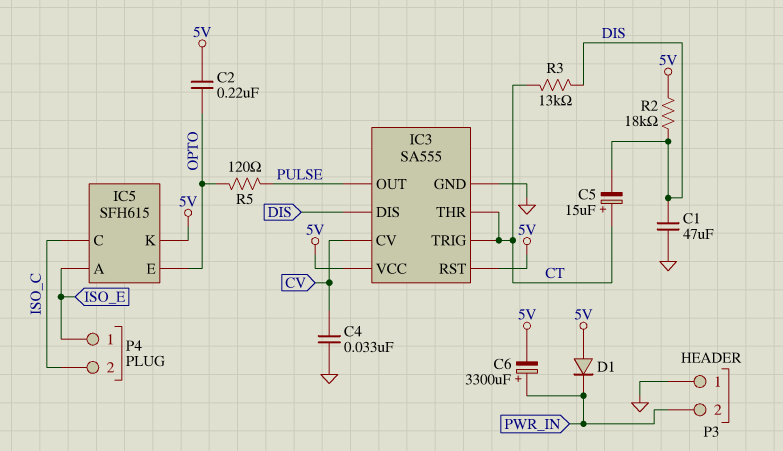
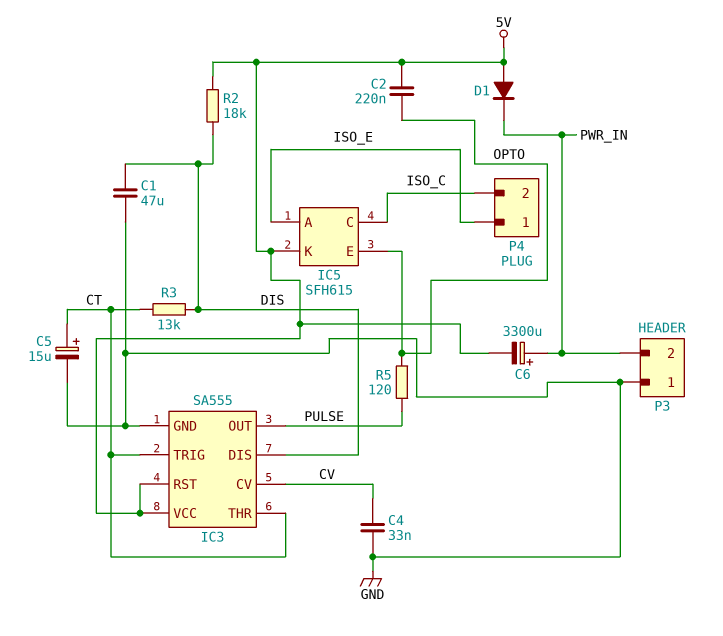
C5: 15uF (plus CT, minus DIS) -> 15uF (plus CT, minus GND)

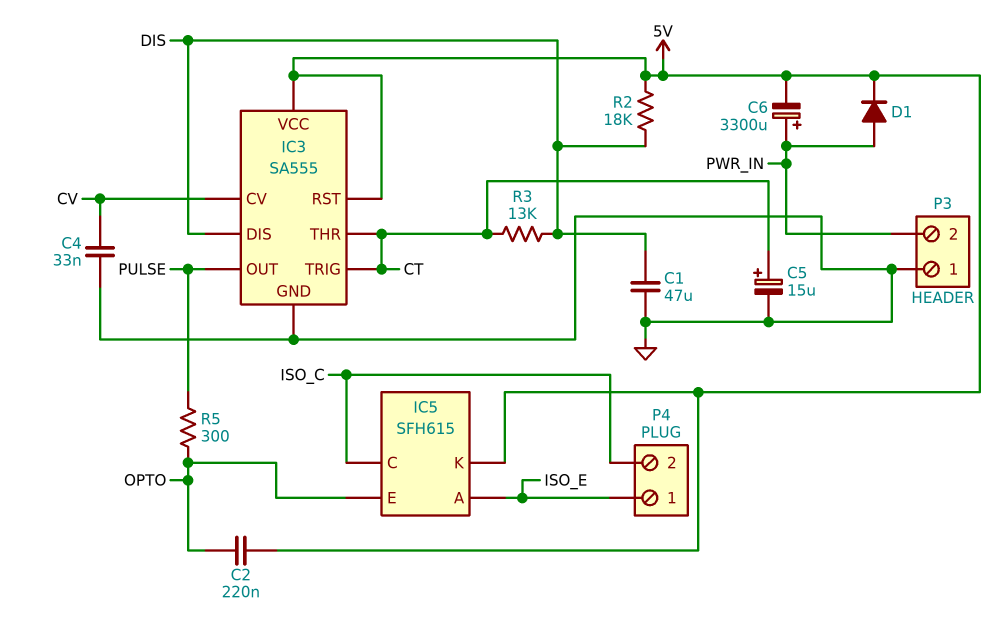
D1: diode (A 5V, K PWR_IN) -> diode (A PWR_IN, K 5V)
R5: 120 (OPTO, PULSE) -> 300 (OPTO, PULSE)

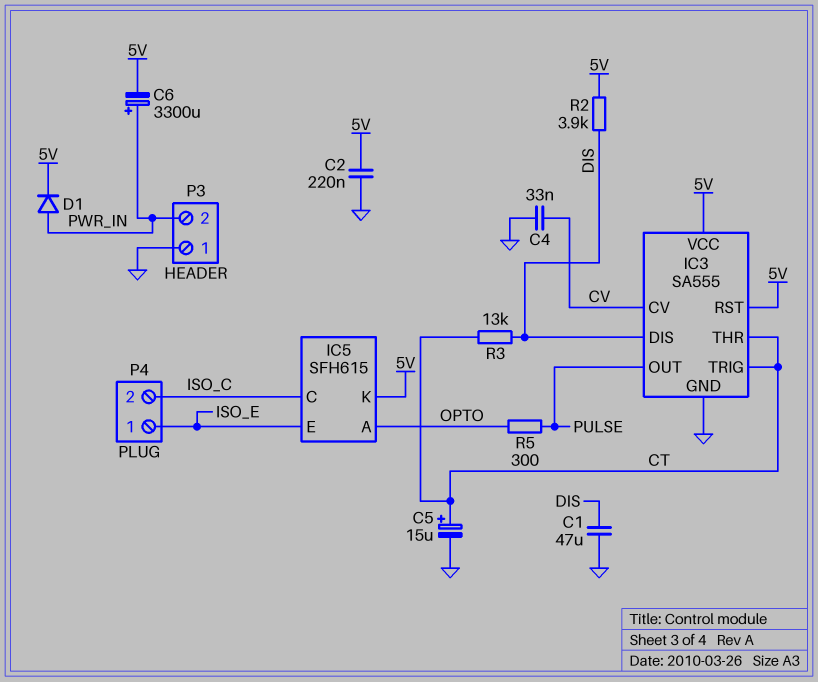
C2: 220nF (5V, OPTO) -> 220nF (5V, GND)
IC5 pin A: ISO_E -> OPTO
IC5 pin E: OPTO -> ISO_E
R2: 18k (5V, DIS) -> 3.9k (5V, DIS)

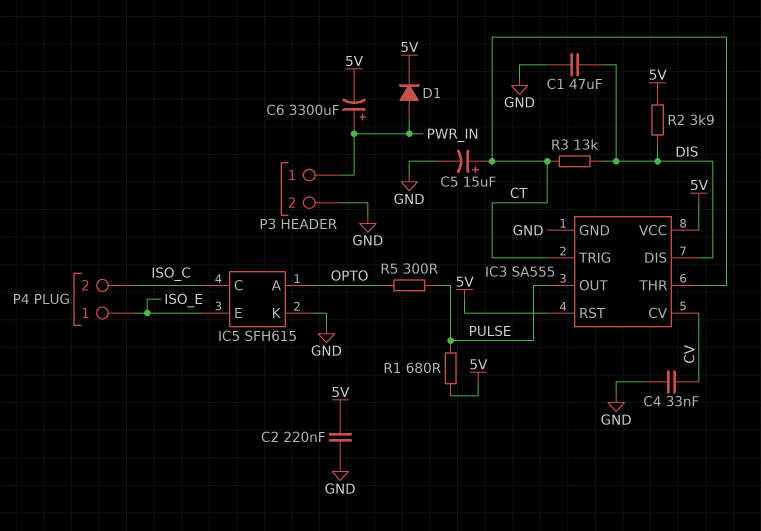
IC5 pin K: 5V -> GND
P3 pin 1: GND -> PWR_IN
P3 pin 2: PWR_IN -> GND
R1: none -> 680 (5V, PULSE)

